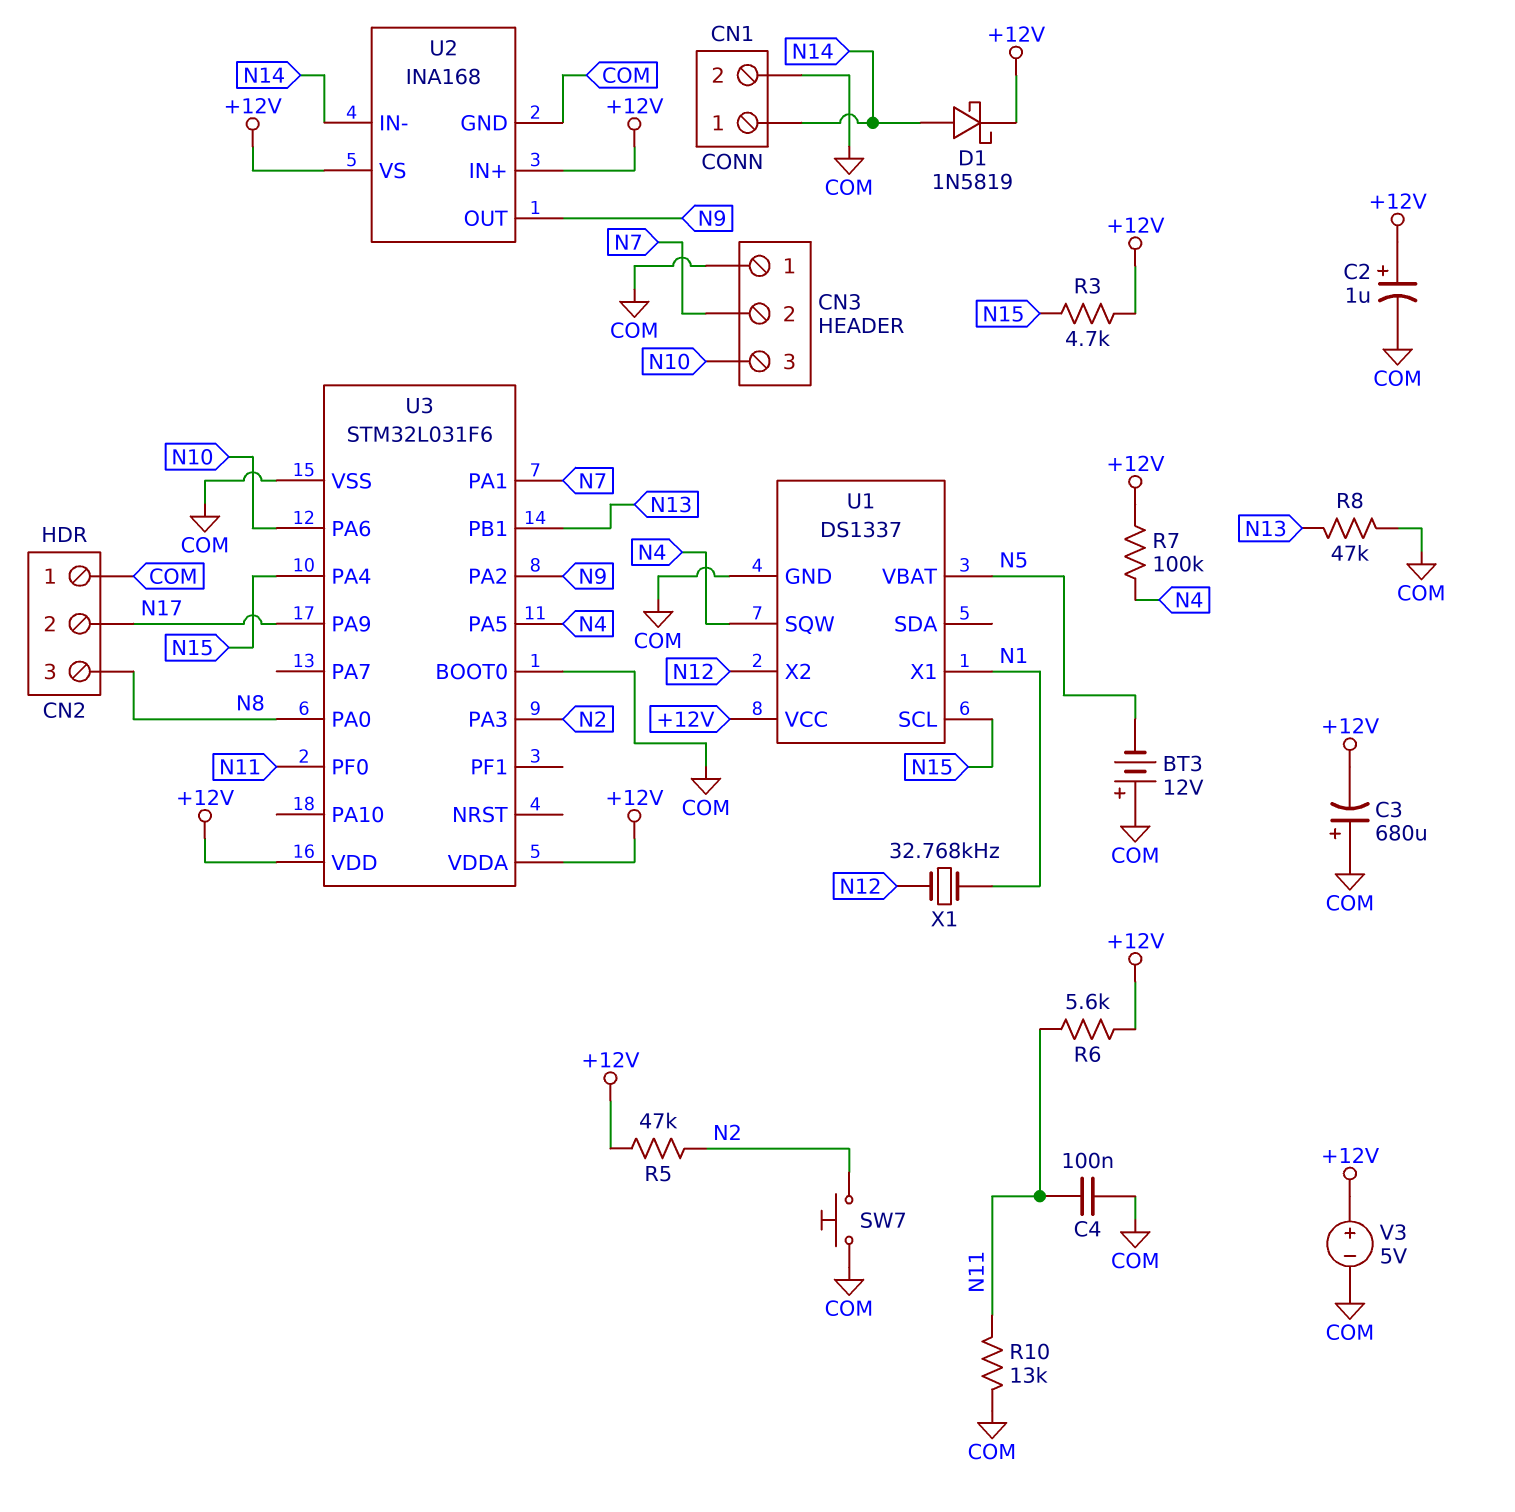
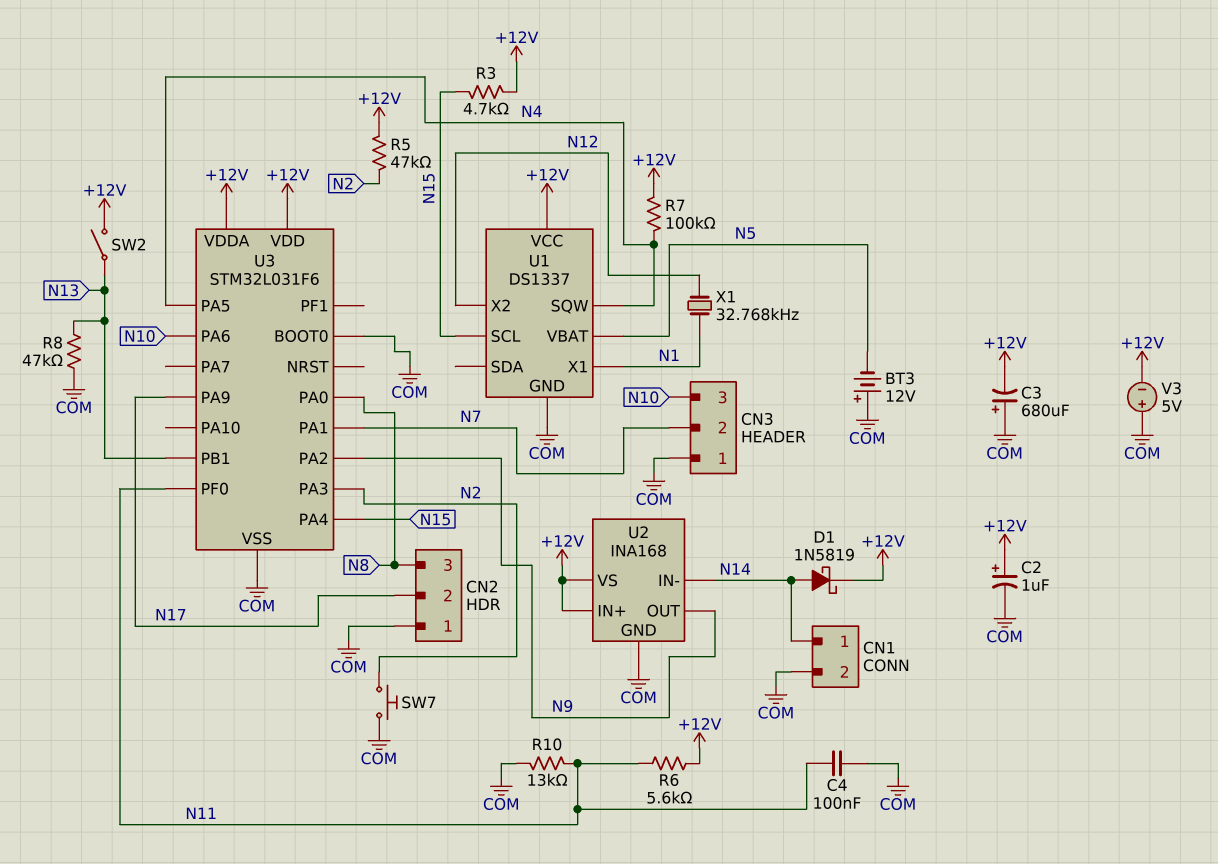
SW2: none -> switch (+12V, N13)
V3: 5V (plus +12V, minus COM) -> 5V (plus COM, minus +12V)

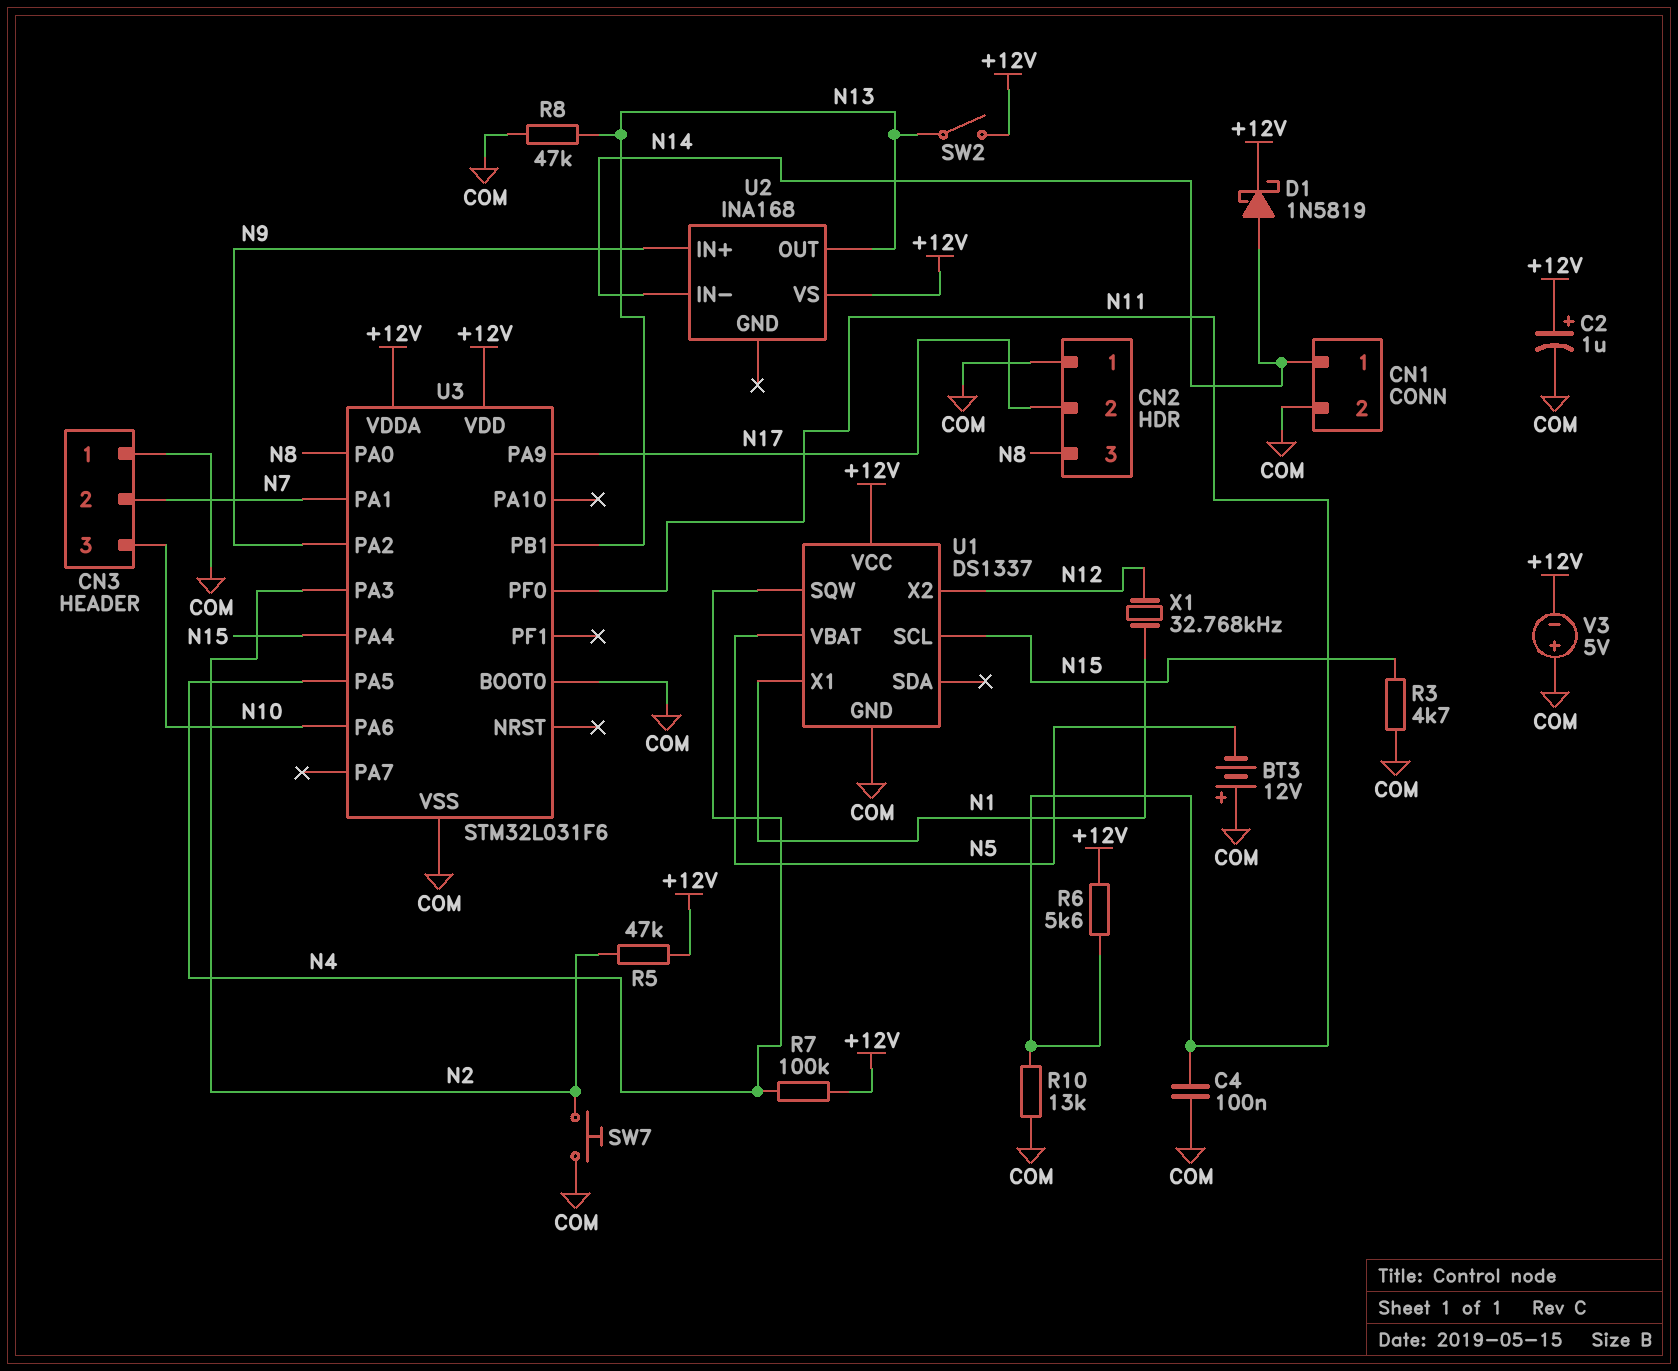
C3: 680uF (plus COM, minus +12V) -> none
R3: 4.7k (+12V, N15) -> 4.7k (COM, N15)
U2 pin GND: COM -> none
U2 pin IN+: +12V -> N9
U2 pin OUT: N9 -> N13

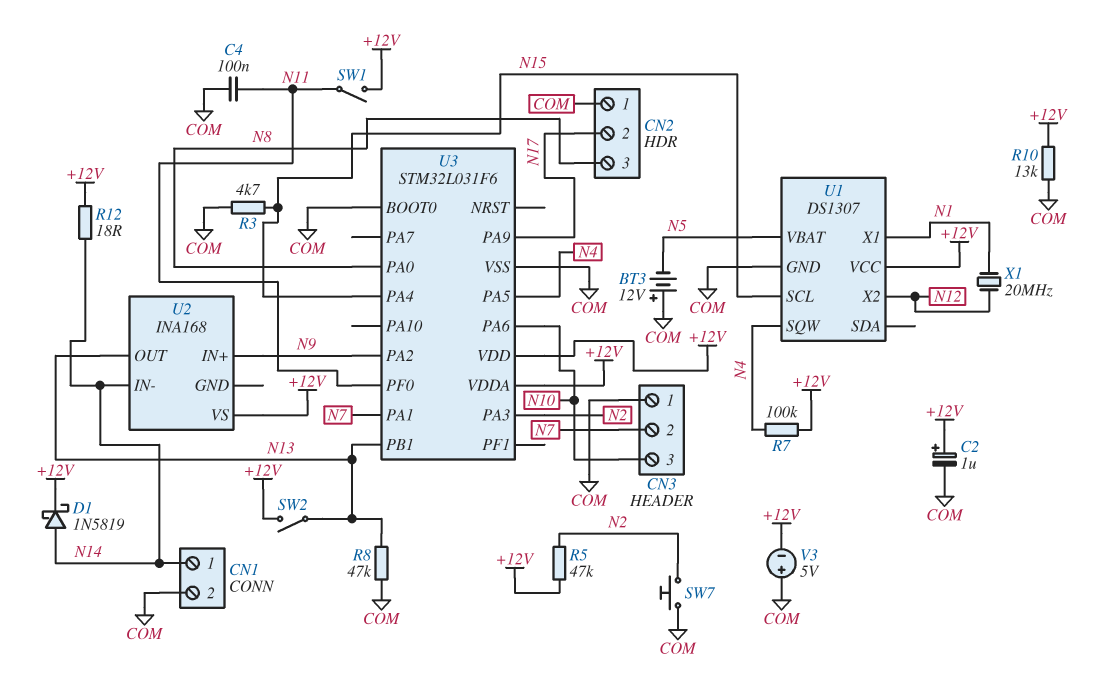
R6: 5.6k (+12V, N11) -> none
R10: 13k (COM, N11) -> 13k (+12V, COM)
R12: none -> 18 (+12V, N14)
SW1: none -> switch (+12V, N11)
U1: DS1337 -> DS1307
X1: 32.768kHz (N1, N12) -> 20MHz (N1, N12)

